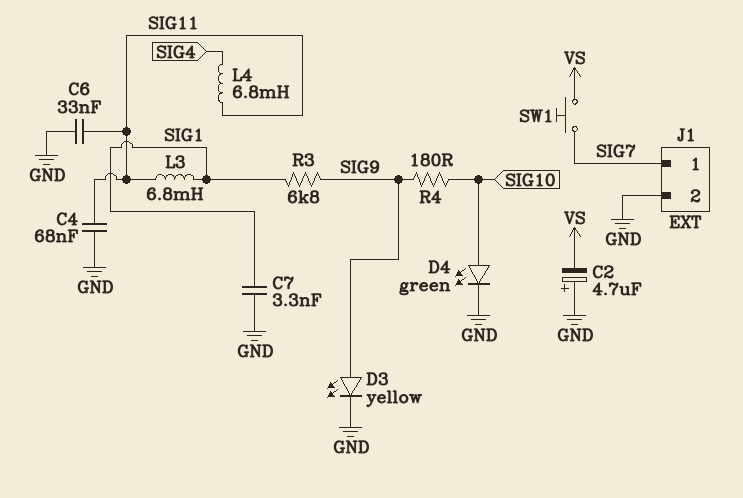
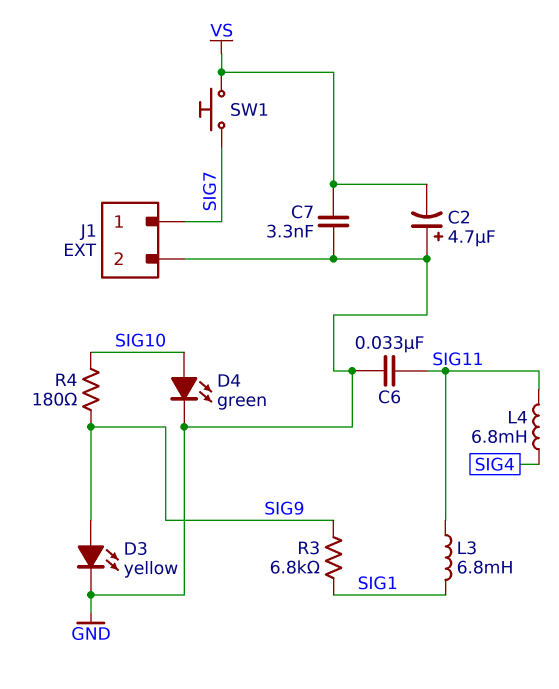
C4: 68nF (GND, SIG11) -> none
C7: 3.3nF (GND, SIG1) -> 3.3nF (GND, VS)

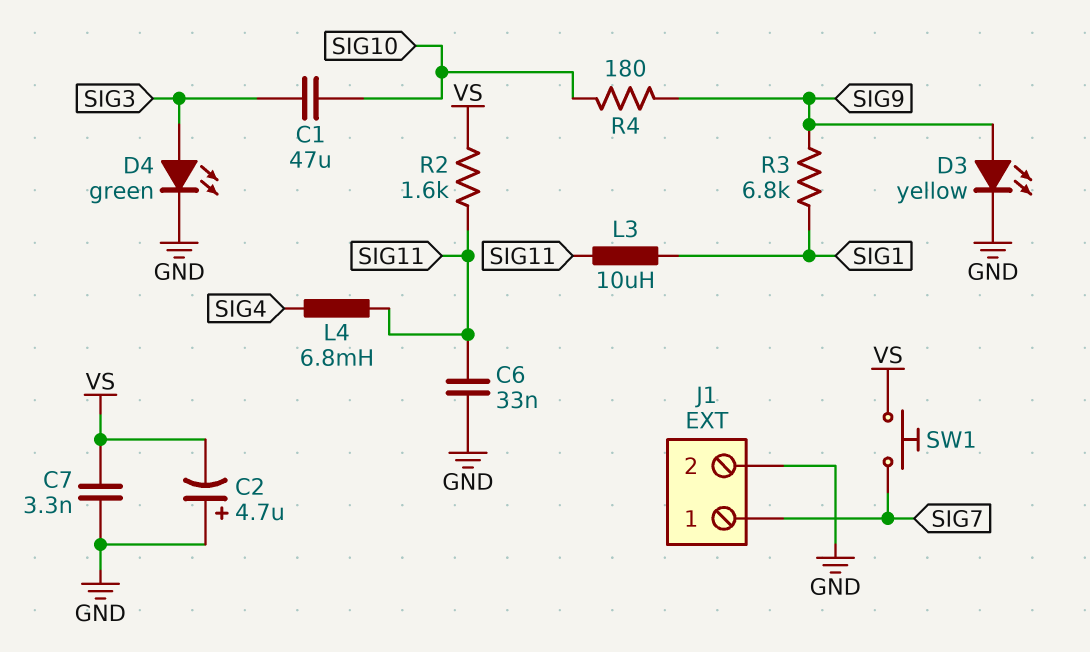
C1: none -> 47uF (SIG3, SIG10)
D4: LED green (A SIG10, K GND) -> LED green (A SIG3, K GND)
L3: 6.8mH (SIG1, SIG11) -> 10uH (SIG1, SIG11)
R2: none -> 1.6k (SIG11, VS)

